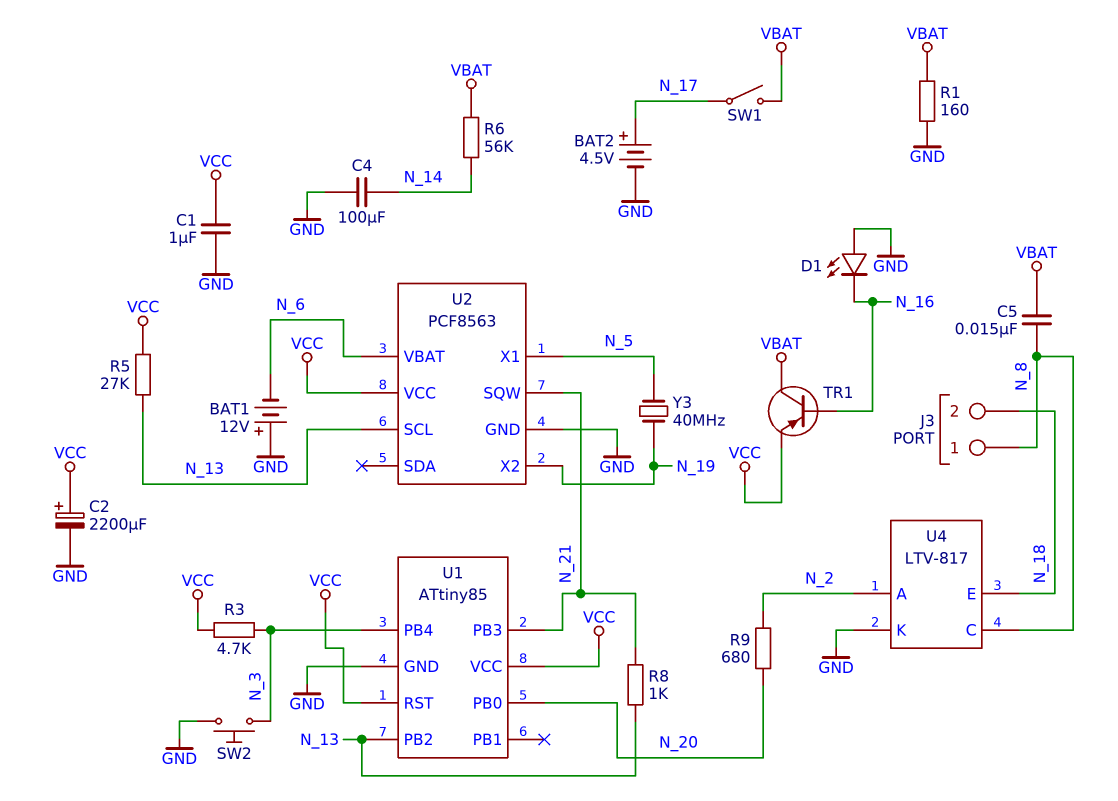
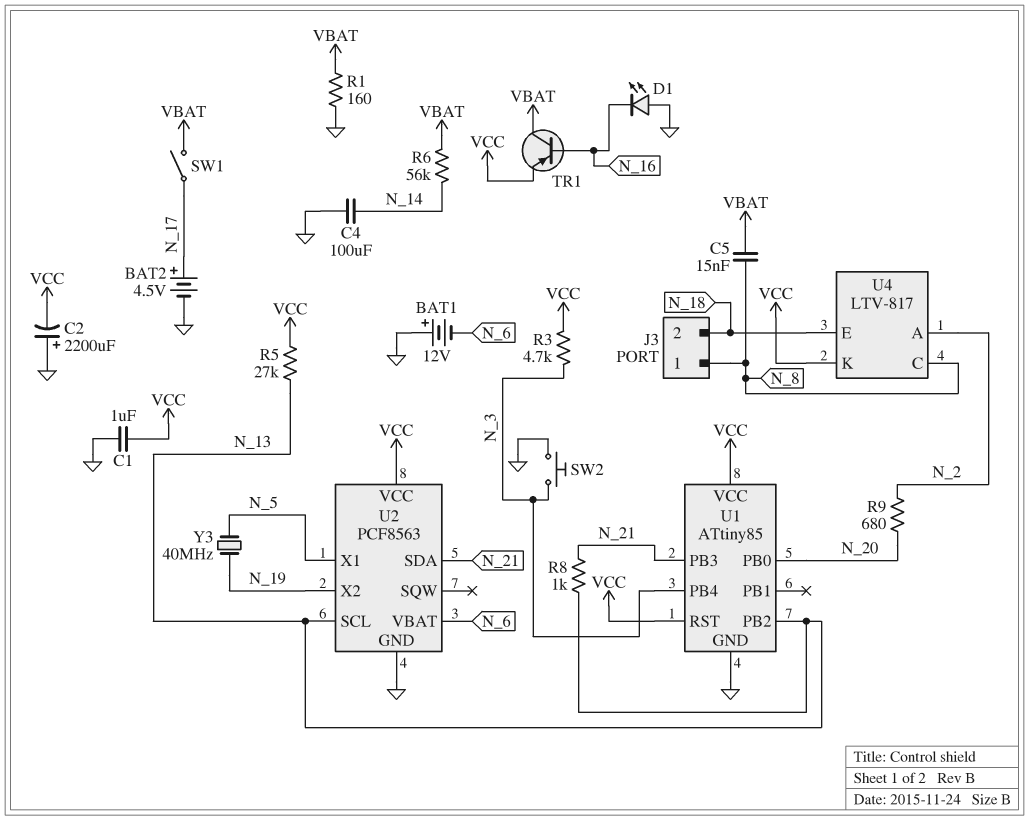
C2: 2200uF (plus VCC, minus GND) -> 2200uF (plus GND, minus VCC)
U2 pin SDA: none -> N_21
U2 pin SQW: N_21 -> none
U4 pin K: GND -> VCC

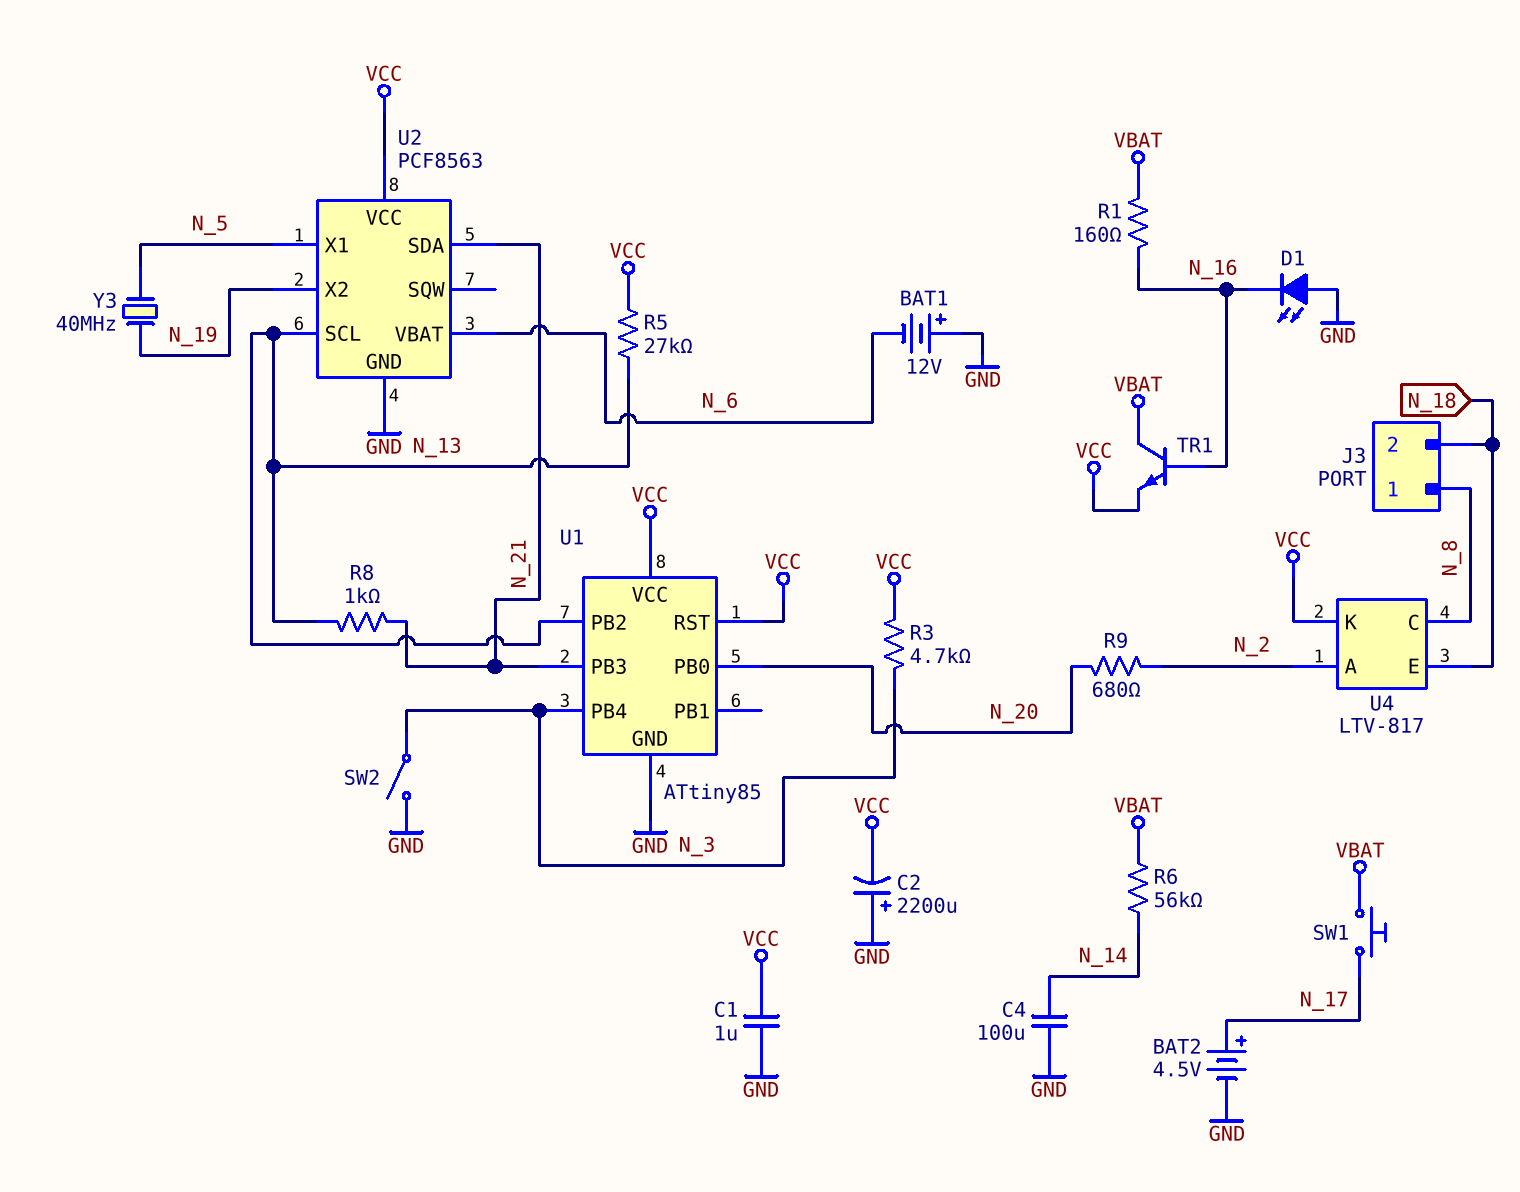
C5: 15nF (N_8, VBAT) -> none
R1: 160 (GND, VBAT) -> 160 (N_16, VBAT)
SW1: switch (N_17, VBAT) -> button (N_17, VBAT)
SW2: button (GND, N_3) -> switch (GND, N_3)
TR1: PNP (B N_16, C VBAT, E VCC) -> NPN (B N_16, C VBAT, E VCC)

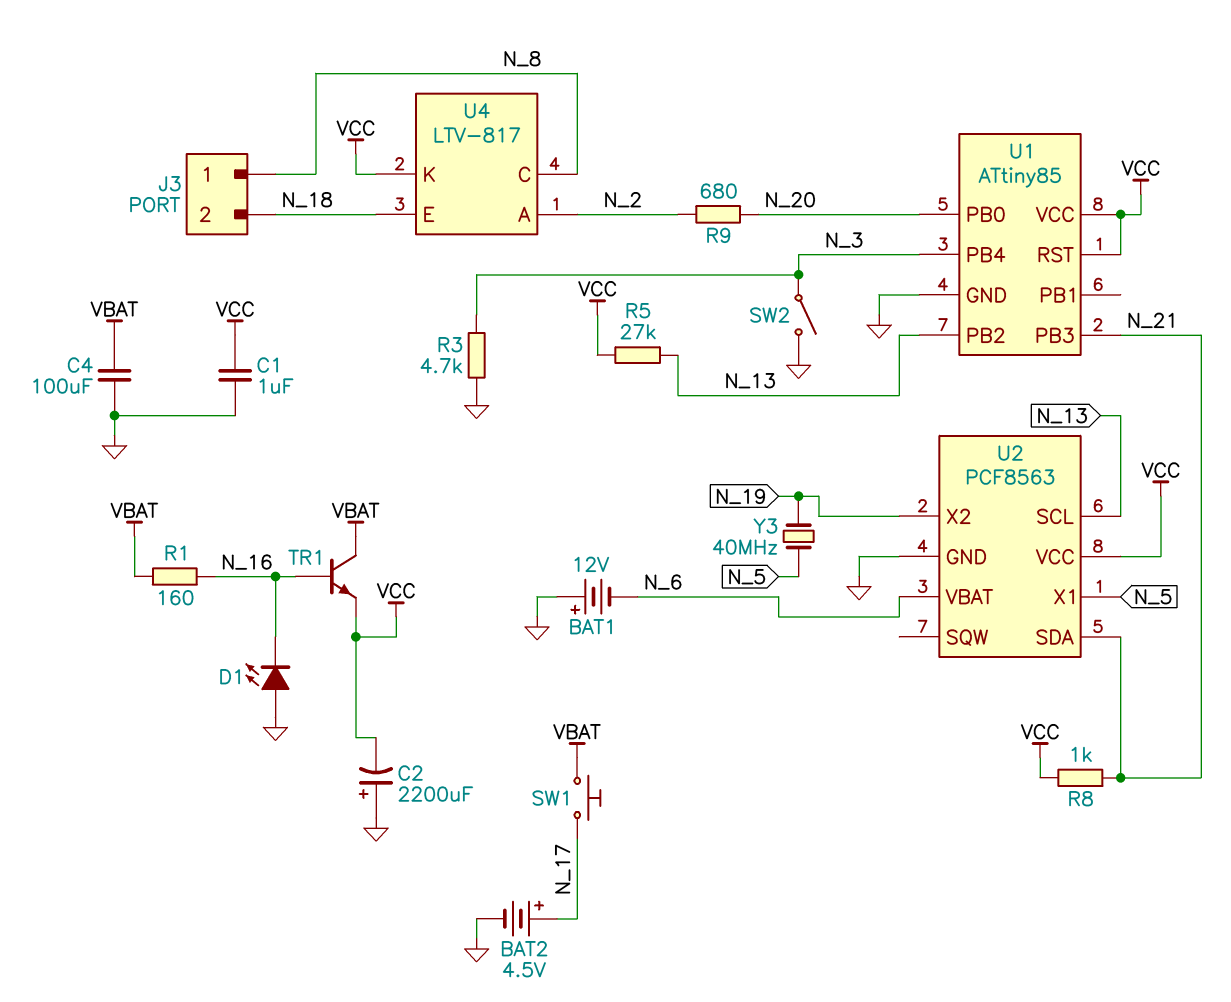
C4: 100uF (GND, N_14) -> 100uF (GND, VBAT)
R3: 4.7k (N_3, VCC) -> 4.7k (GND, N_3)
R6: 56k (N_14, VBAT) -> none
R8: 1k (N_13, N_21) -> 1k (N_21, VCC)

